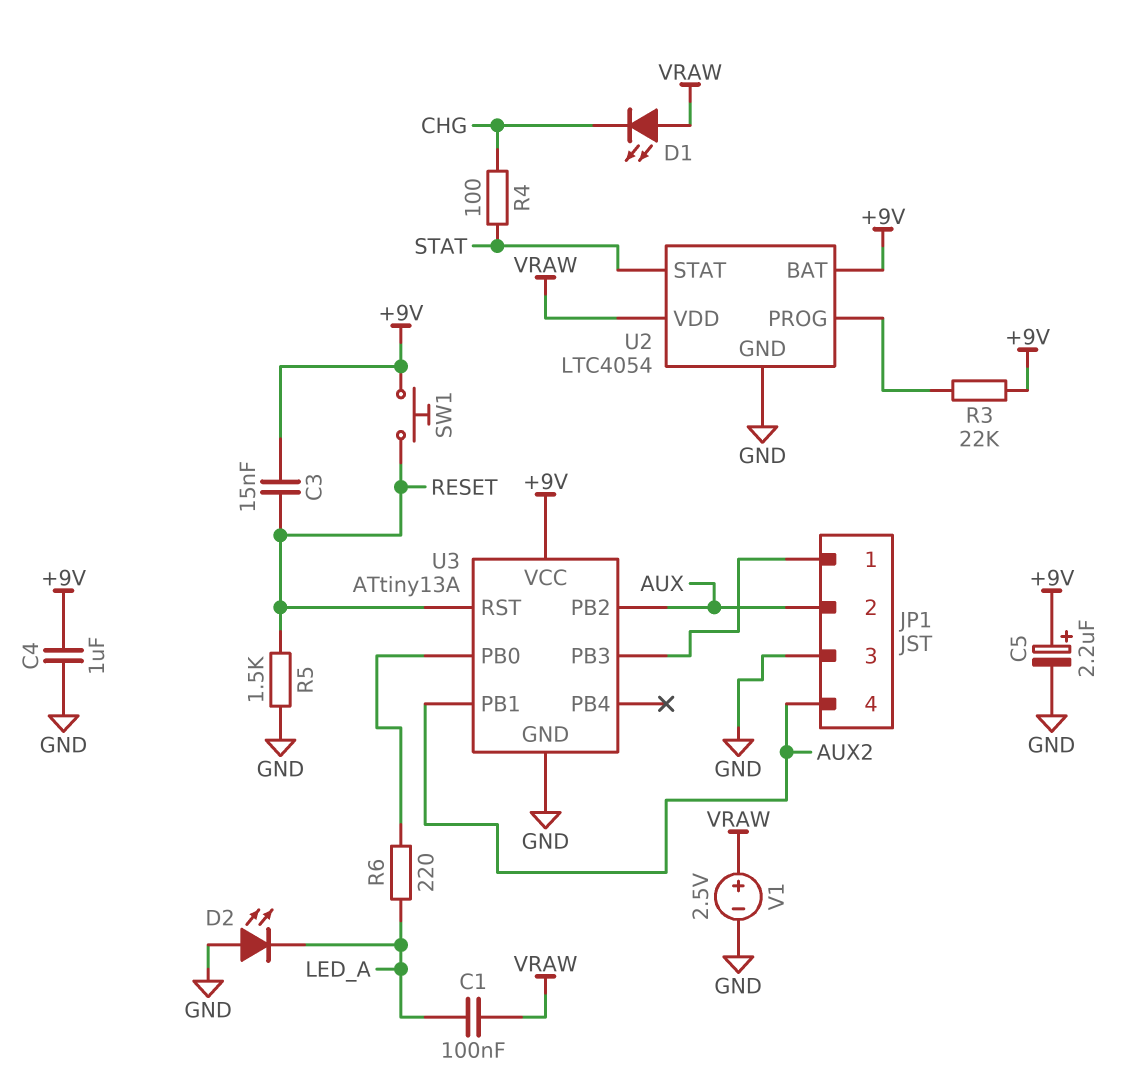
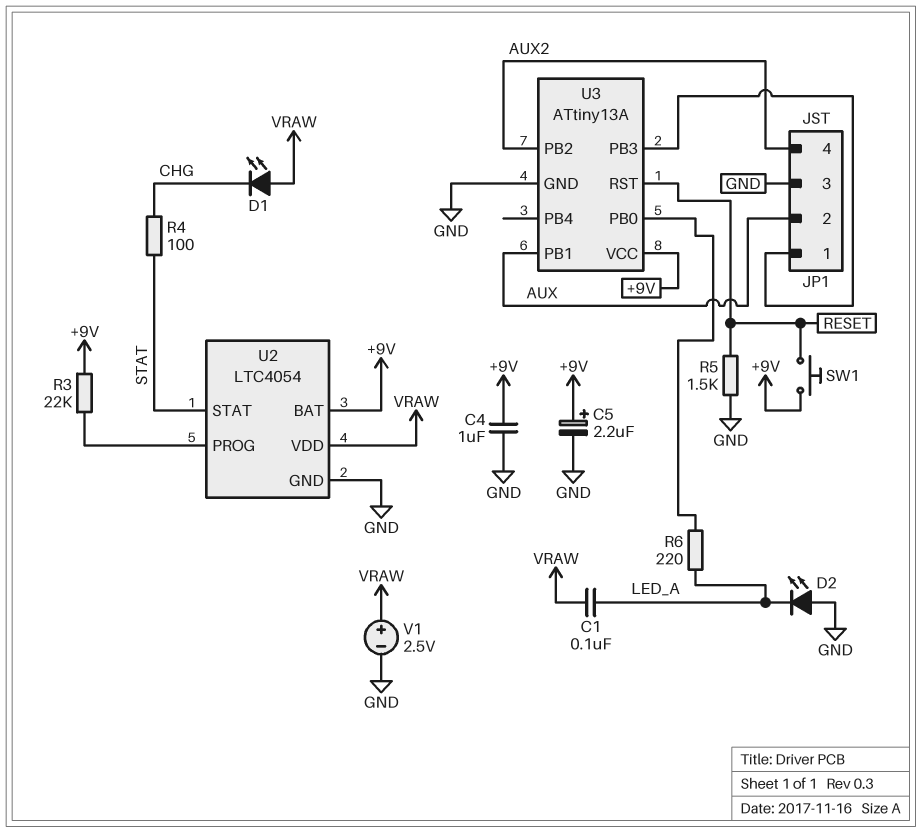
C3: 15nF (+9V, RESET) -> none
U3 pin PB1: AUX2 -> AUX
U3 pin PB2: AUX -> AUX2

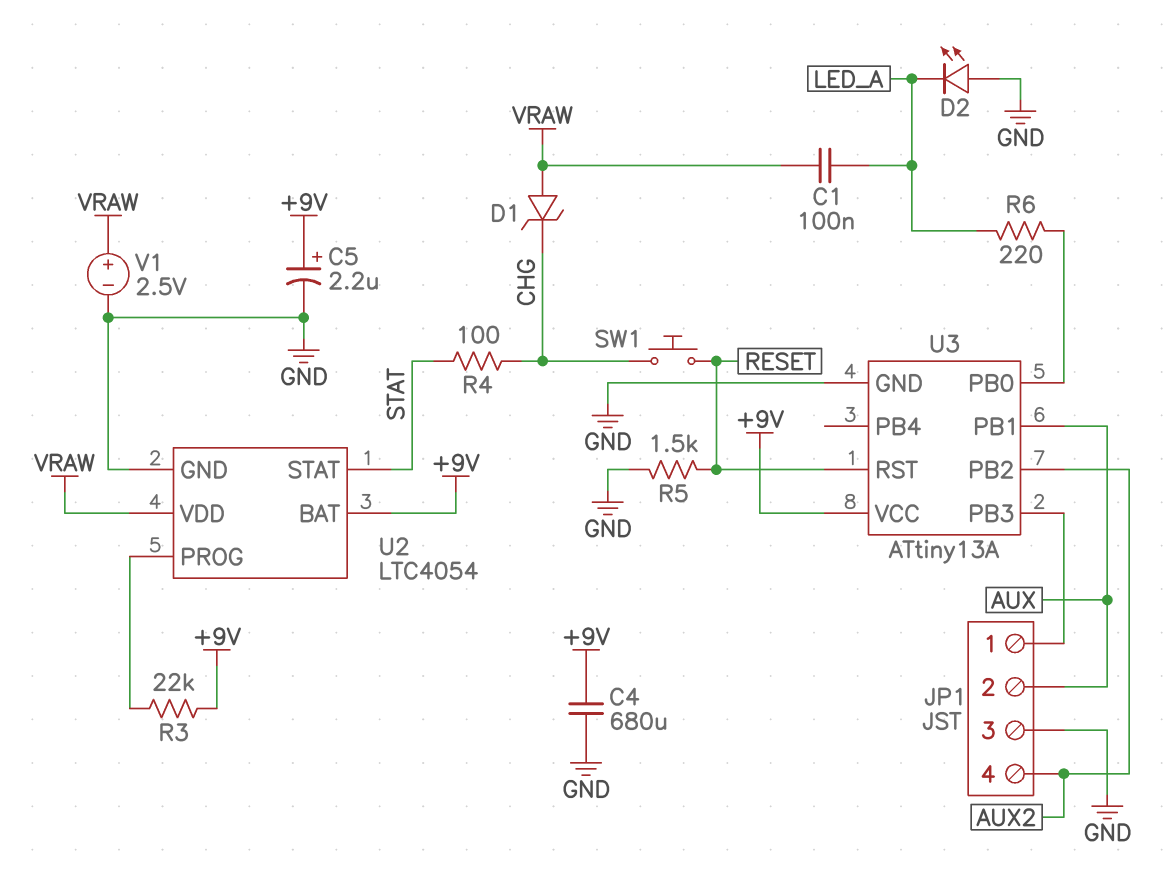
C4: 1uF (+9V, GND) -> 680uF (+9V, GND)
D1: LED (A VRAW, K CHG) -> zener (A VRAW, K CHG)
SW1: button (+9V, RESET) -> button (CHG, RESET)

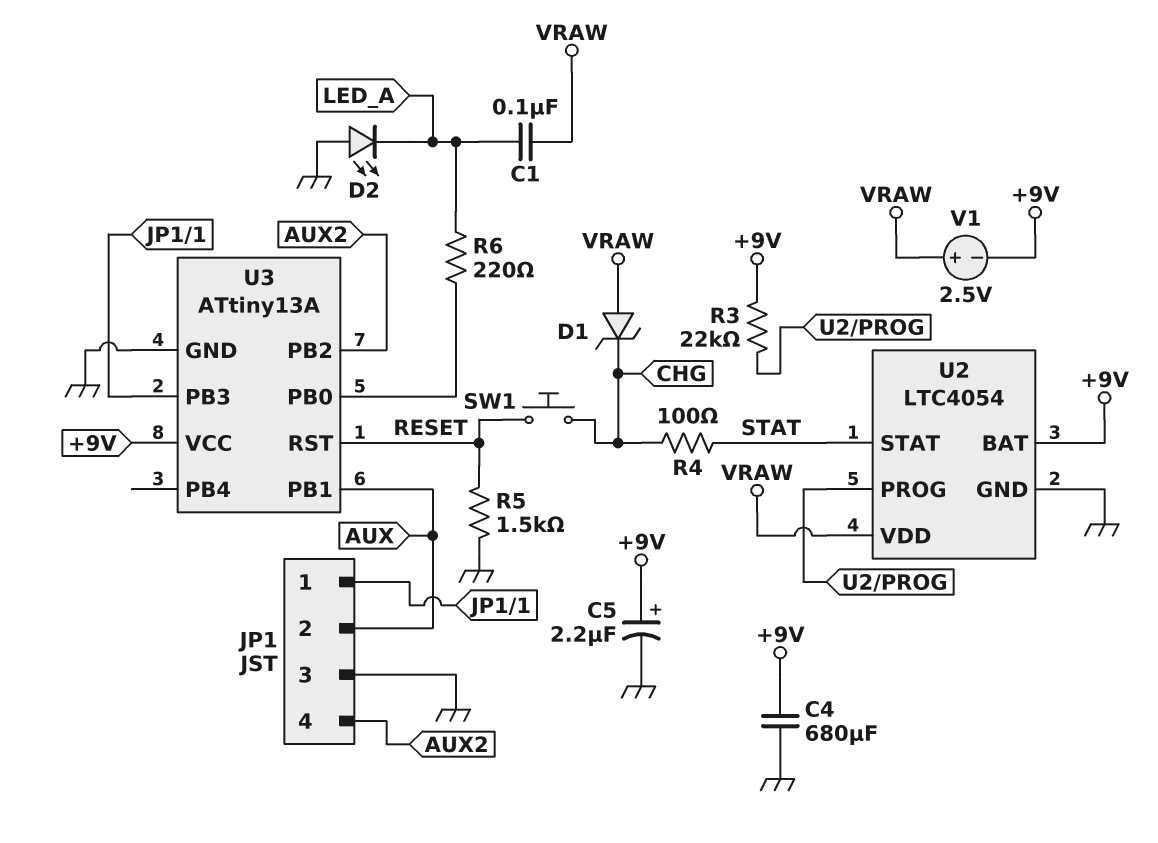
V1: 2.5V (plus VRAW, minus GND) -> 2.5V (plus VRAW, minus +9V)

